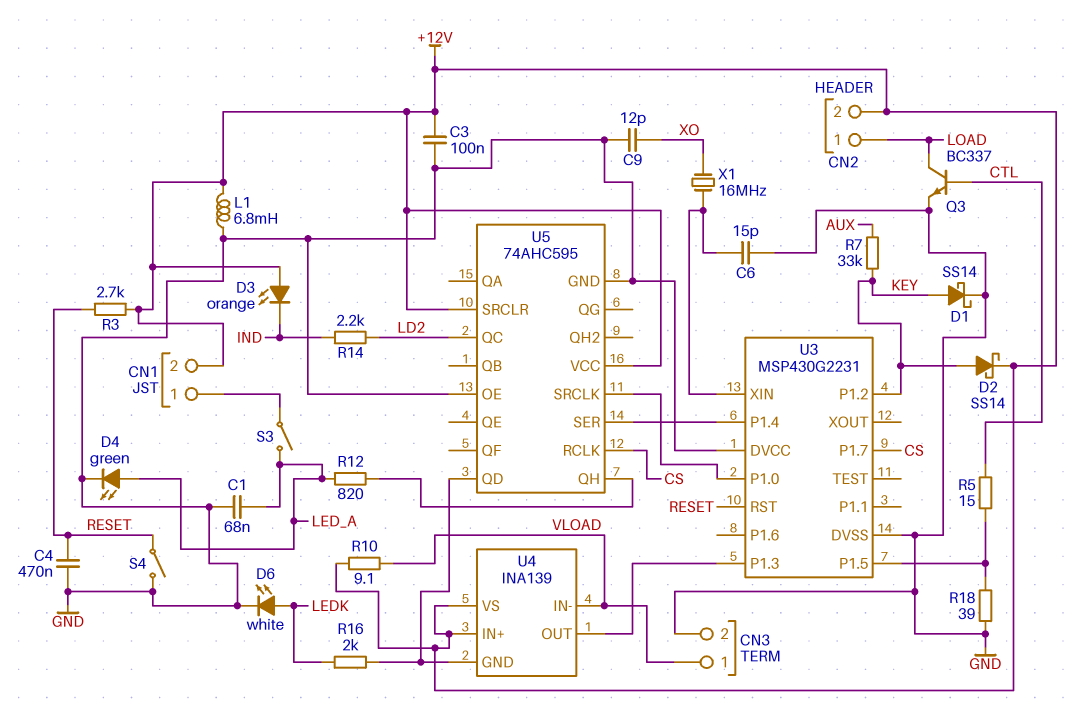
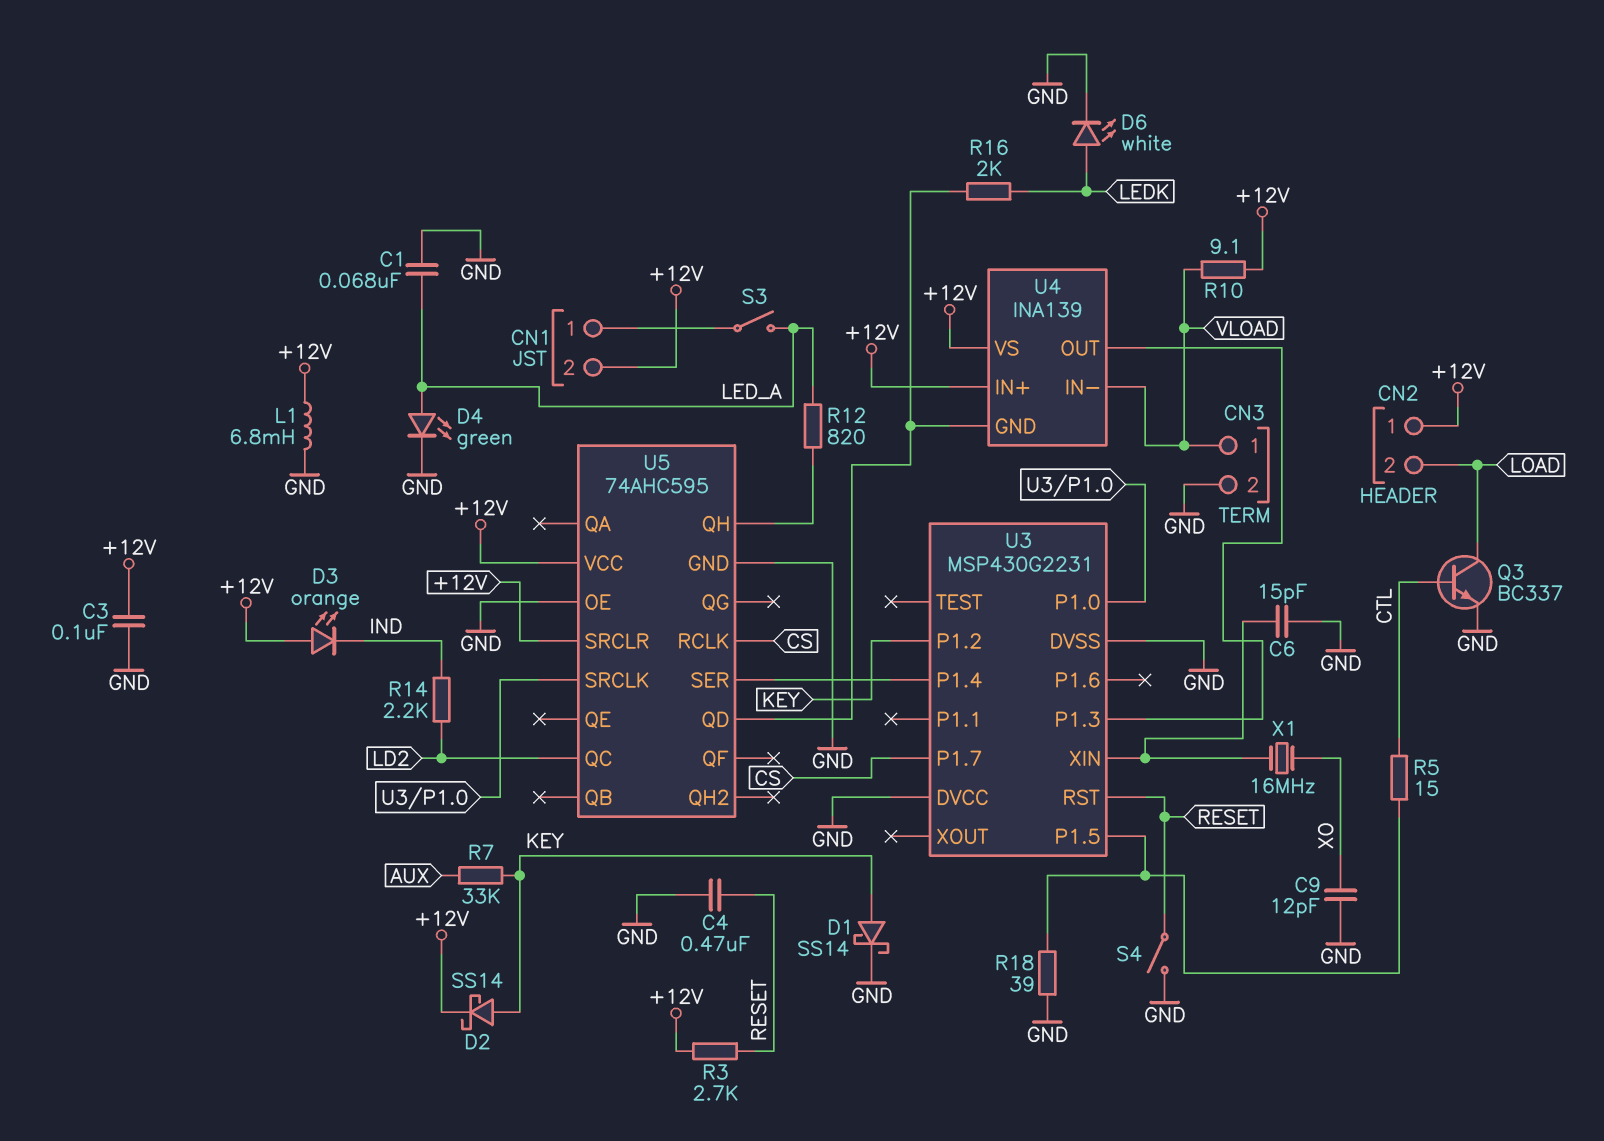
CN2 pin 1: LOAD -> +12V
CN2 pin 2: +12V -> LOAD

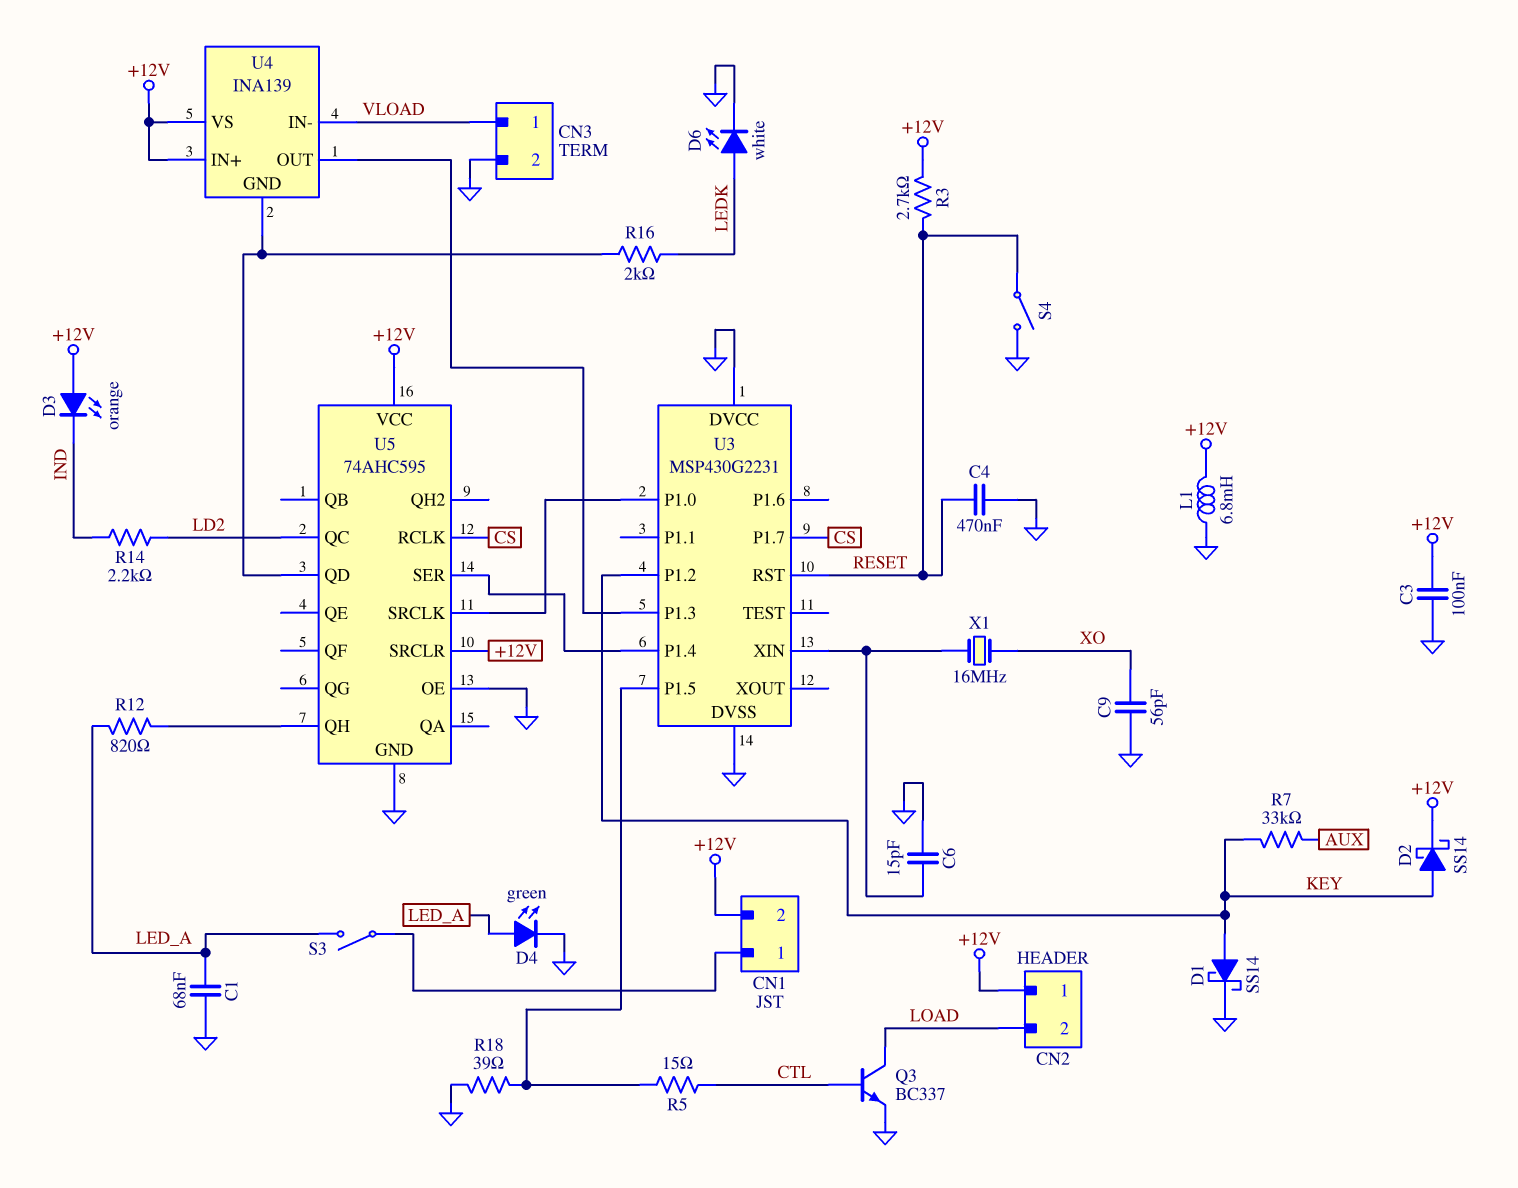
C9: 12pF (GND, XO) -> 56pF (GND, XO)
R10: 9.1 (+12V, VLOAD) -> none

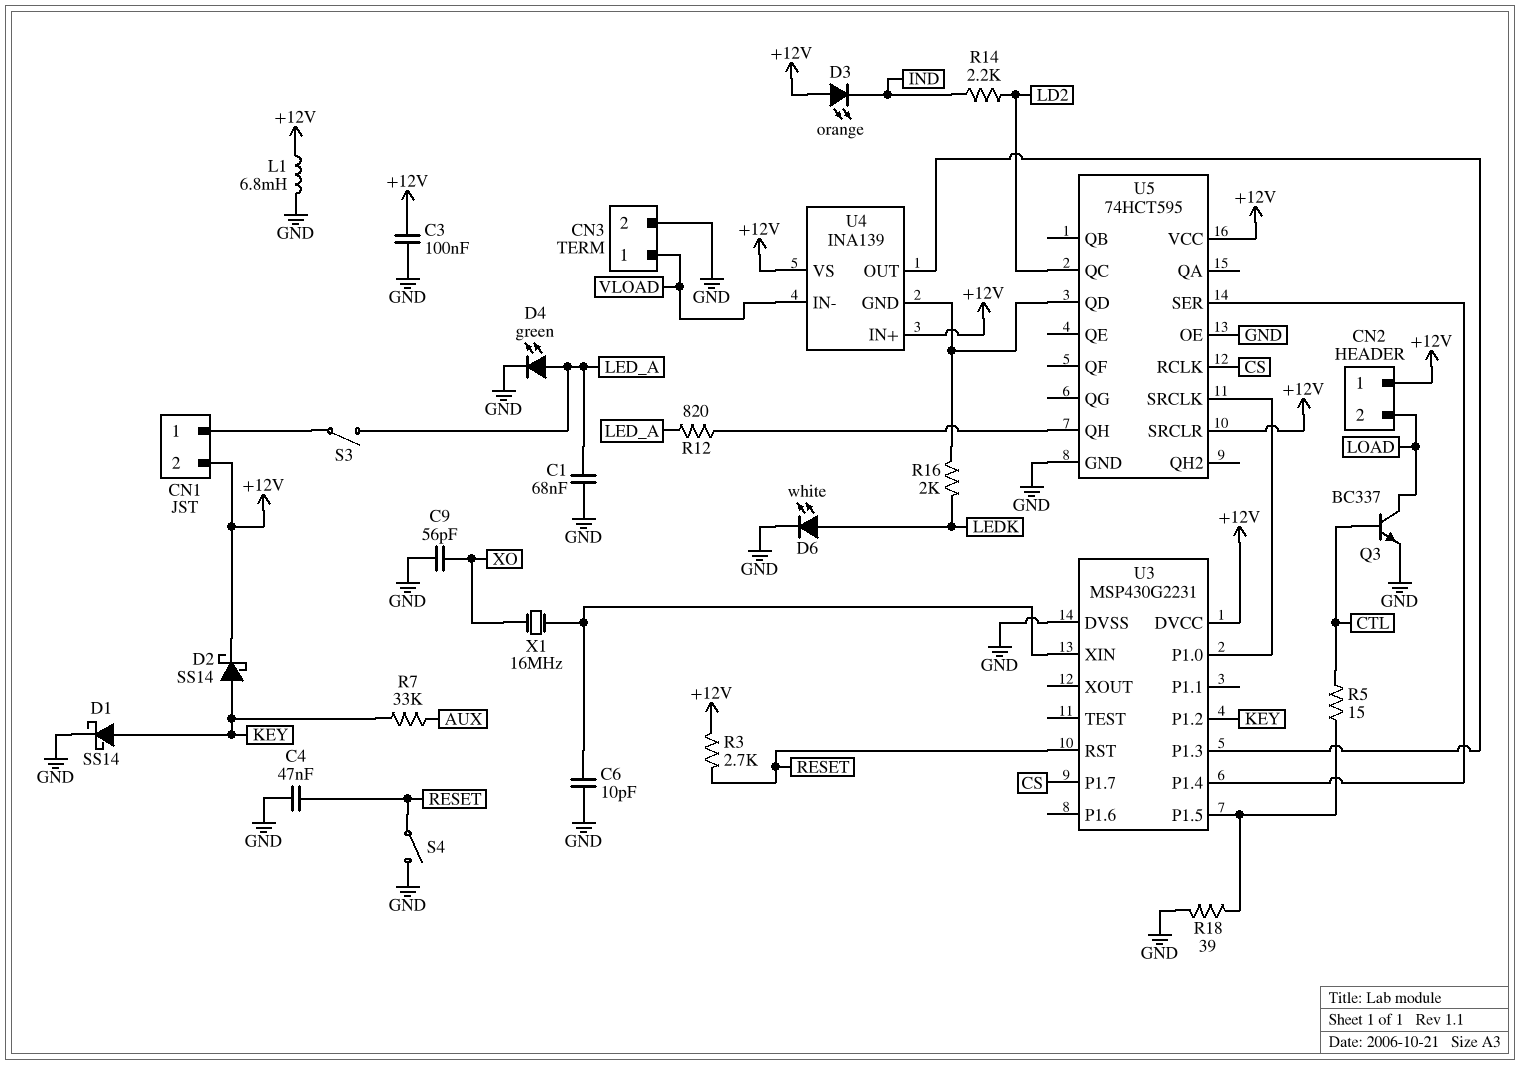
C4: 470nF (GND, RESET) -> 47nF (GND, RESET)
C6: 15pF (GND, U3/XIN) -> 10pF (GND, U3/XIN)
U3 pin DVCC: GND -> +12V
U5: 74AHC595 -> 74HCT595

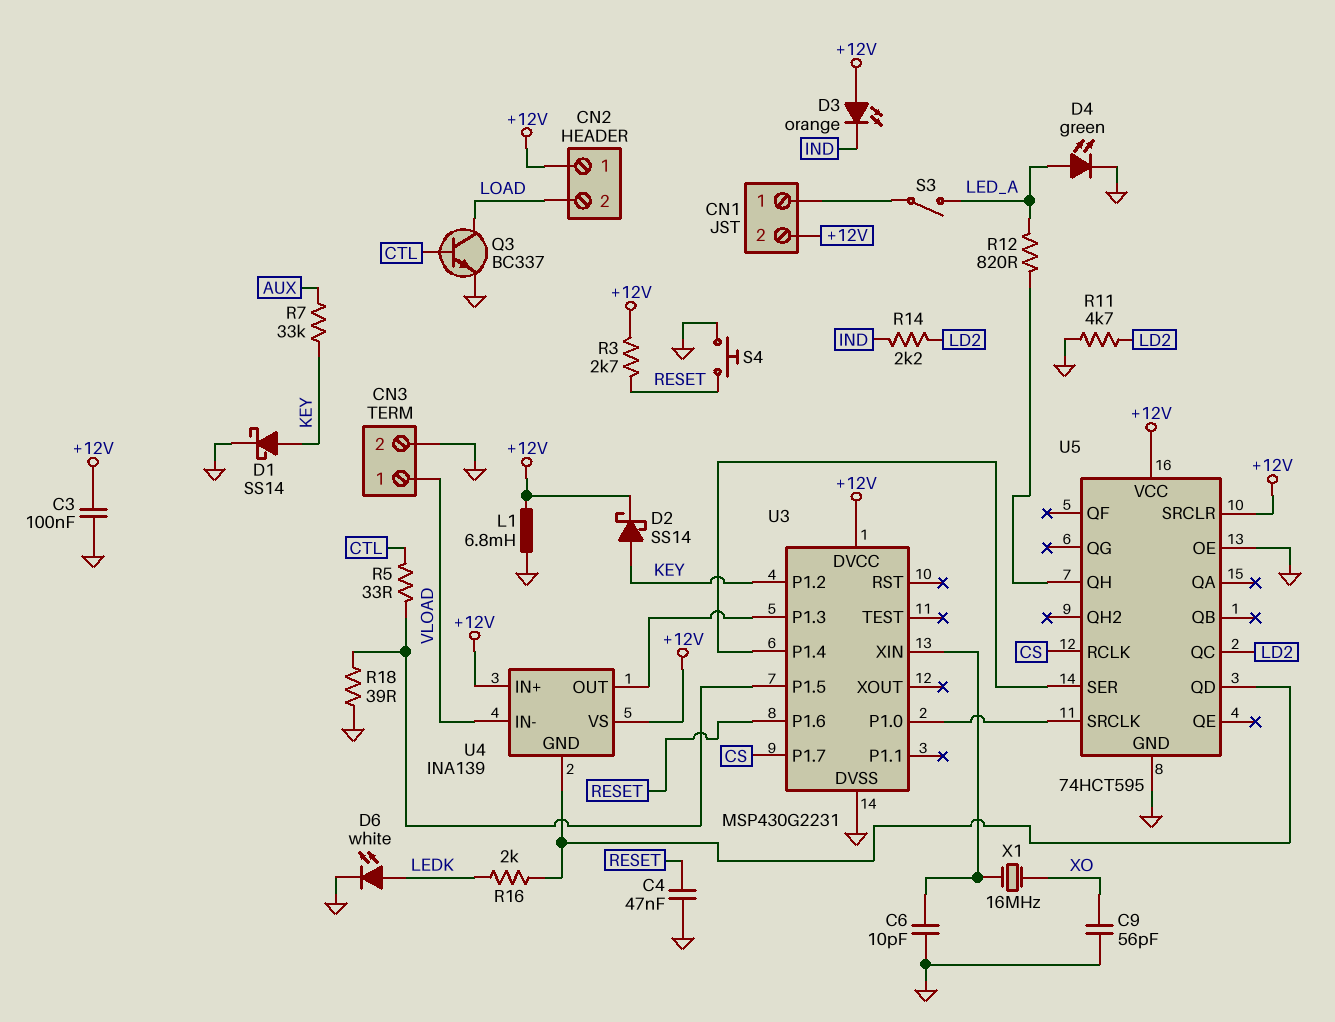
C1: 68nF (GND, LED_A) -> none
R5: 15 (CTL, U3/P1.5) -> 33 (CTL, U3/P1.5)
R11: none -> 4.7k (GND, LD2)
S4: switch (GND, RESET) -> button (GND, RESET)
U3 pin P1.6: none -> RESET
U3 pin RST: RESET -> none

